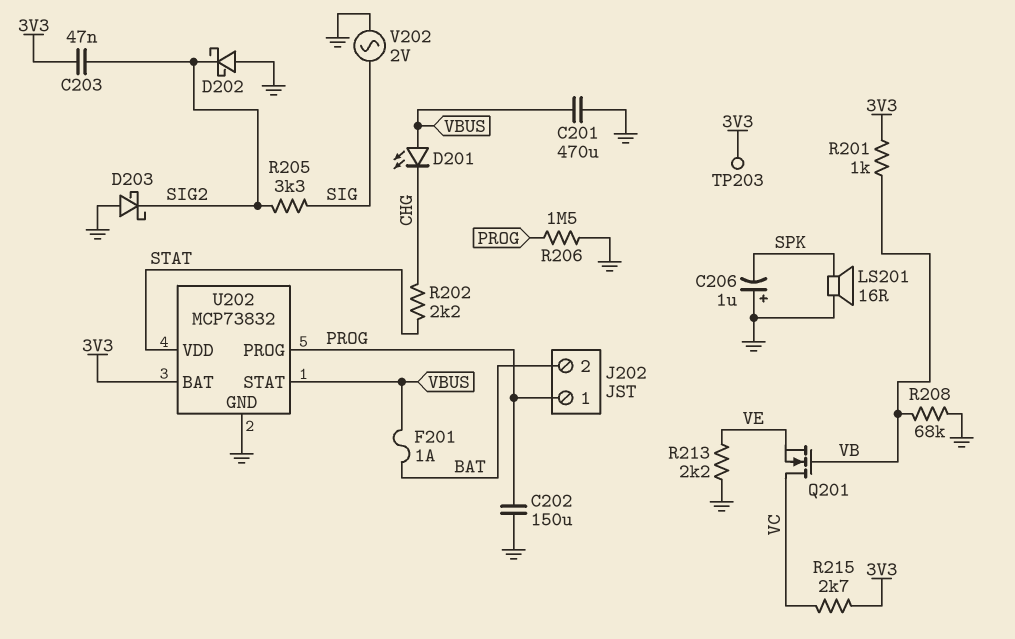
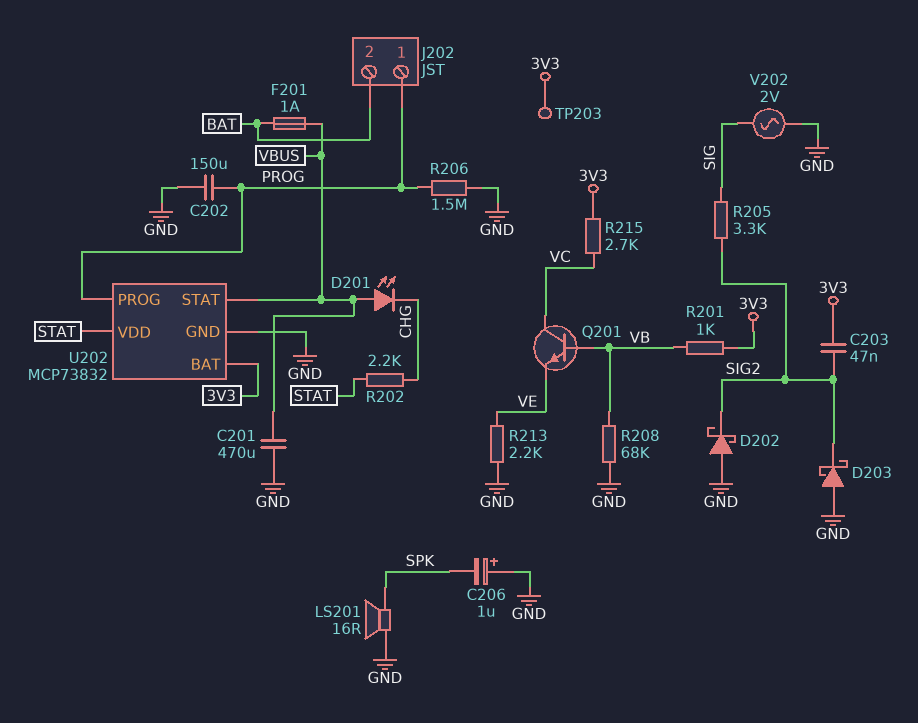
Q201: NMOS (G VB, D VC, S VE) -> NPN (B VB, C VC, E VE)

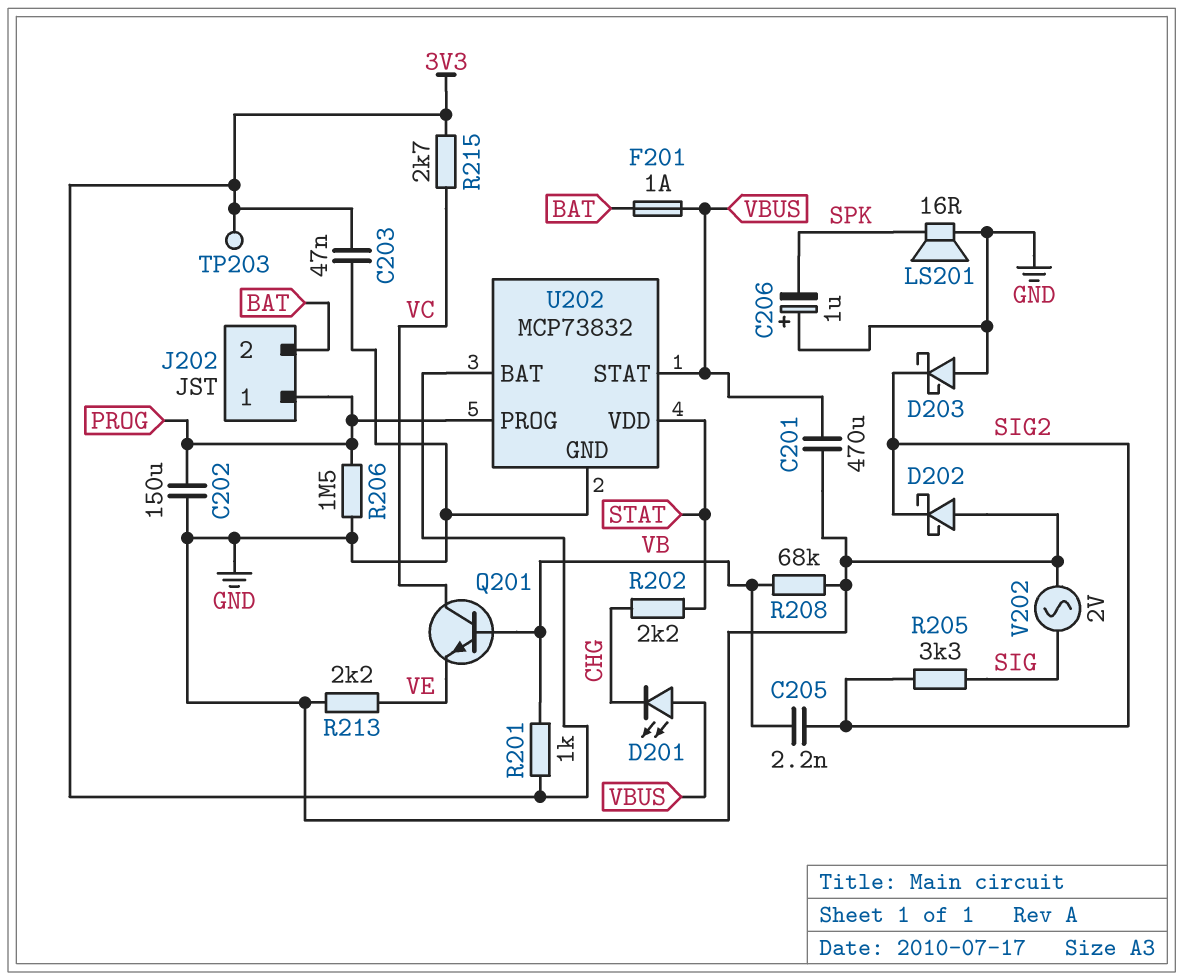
C203: 47nF (3V3, SIG2) -> 47nF (3V3, GND)
C205: none -> 2.2nF (SIG2, VB)

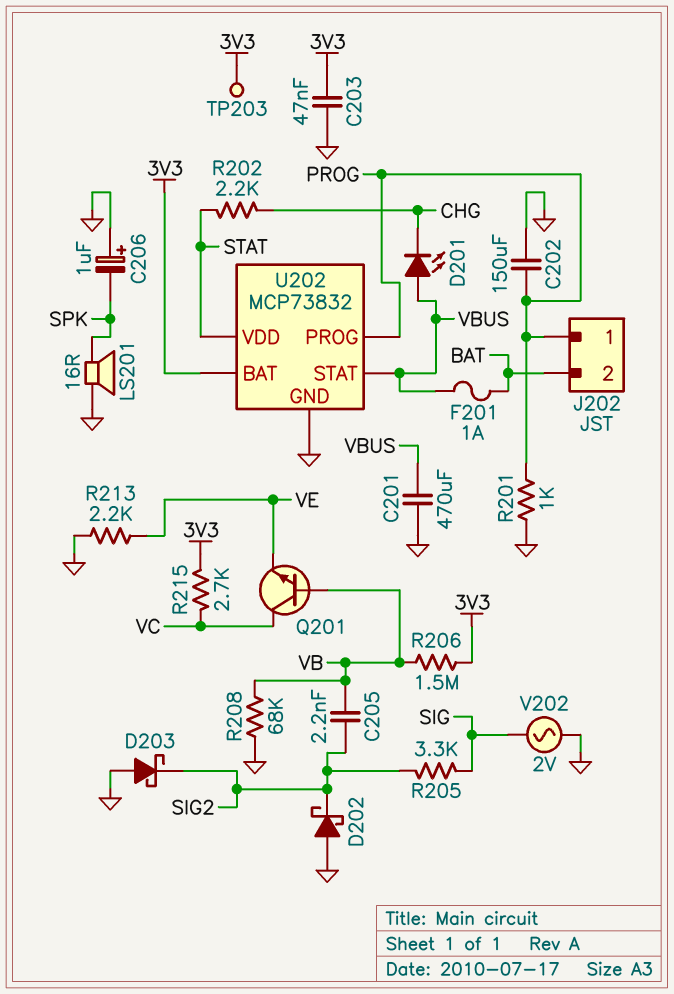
R201: 1k (3V3, VB) -> 1k (GND, PROG)
R206: 1.5M (GND, PROG) -> 1.5M (3V3, VB)

